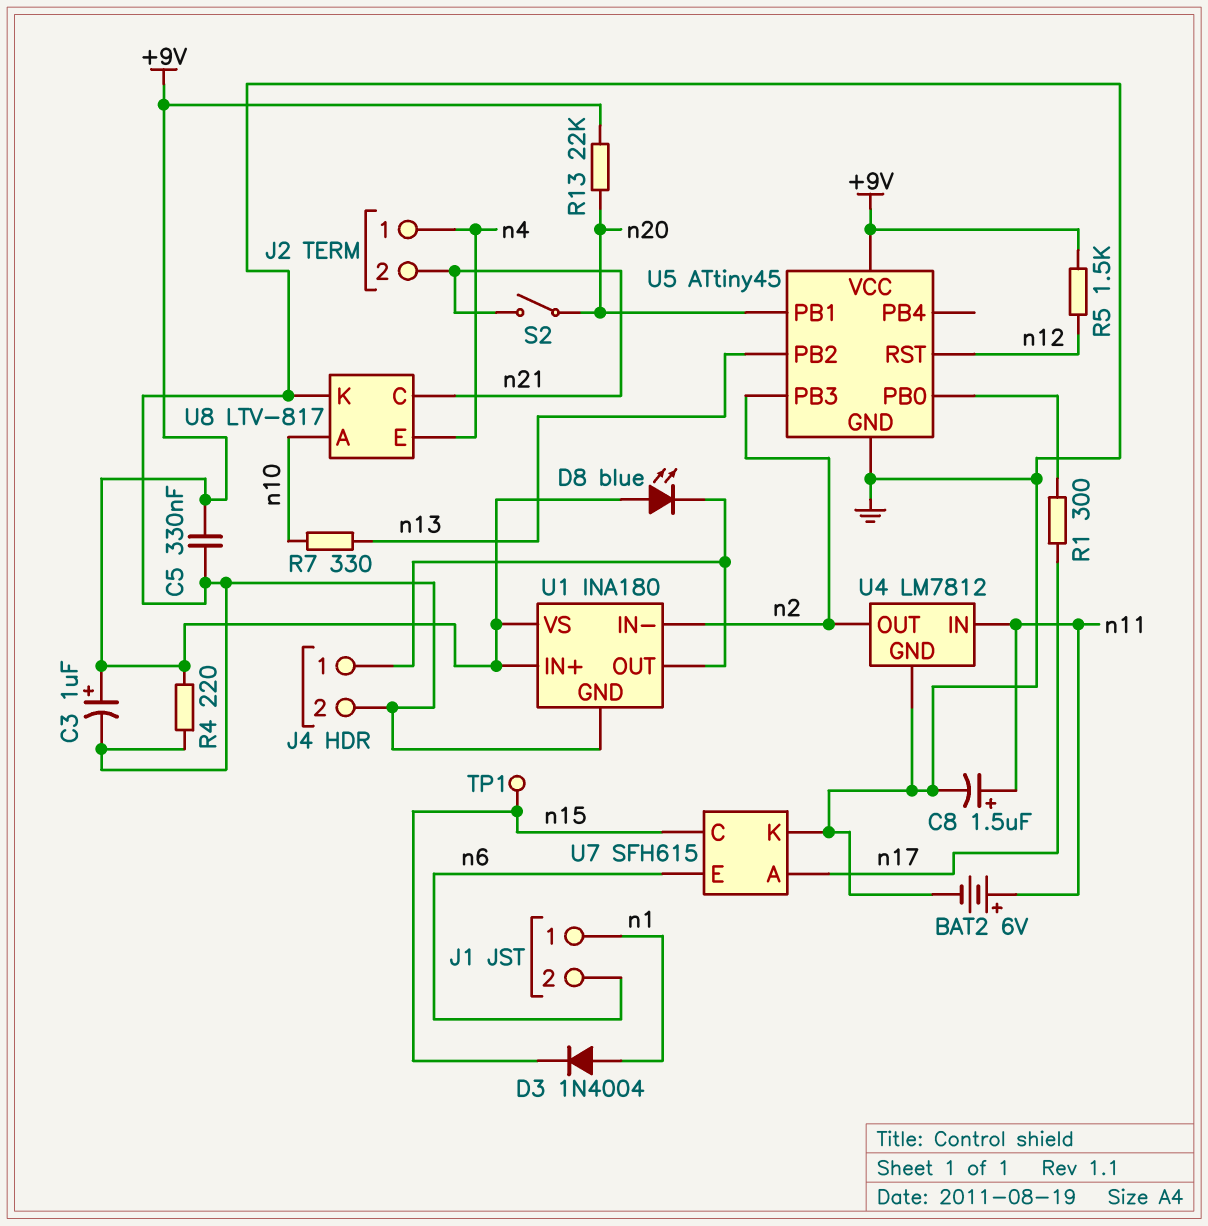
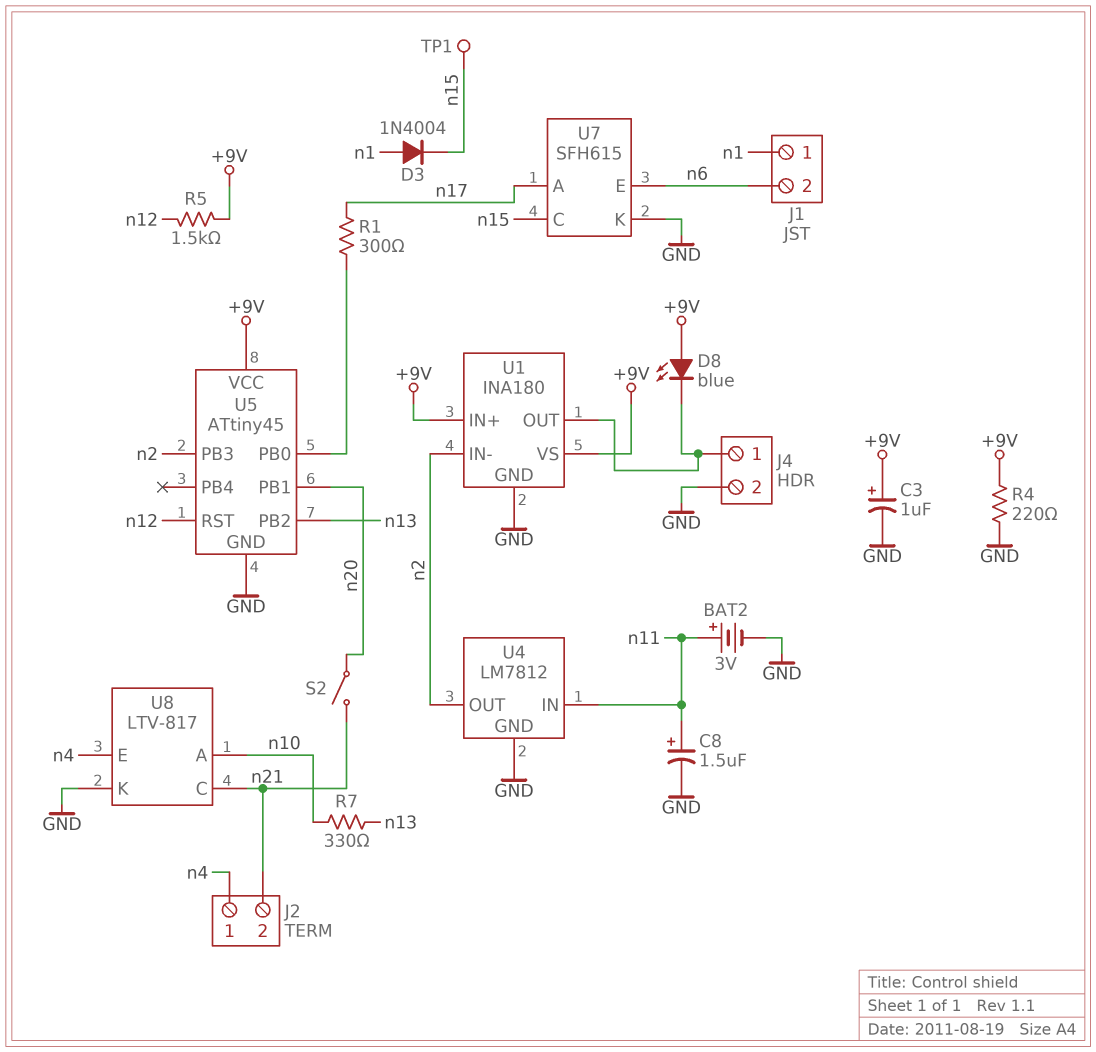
BAT2: 6V (plus n11, minus GND) -> 3V (plus n11, minus GND)
C5: 330nF (+9V, GND) -> none
R13: 22k (+9V, n20) -> none

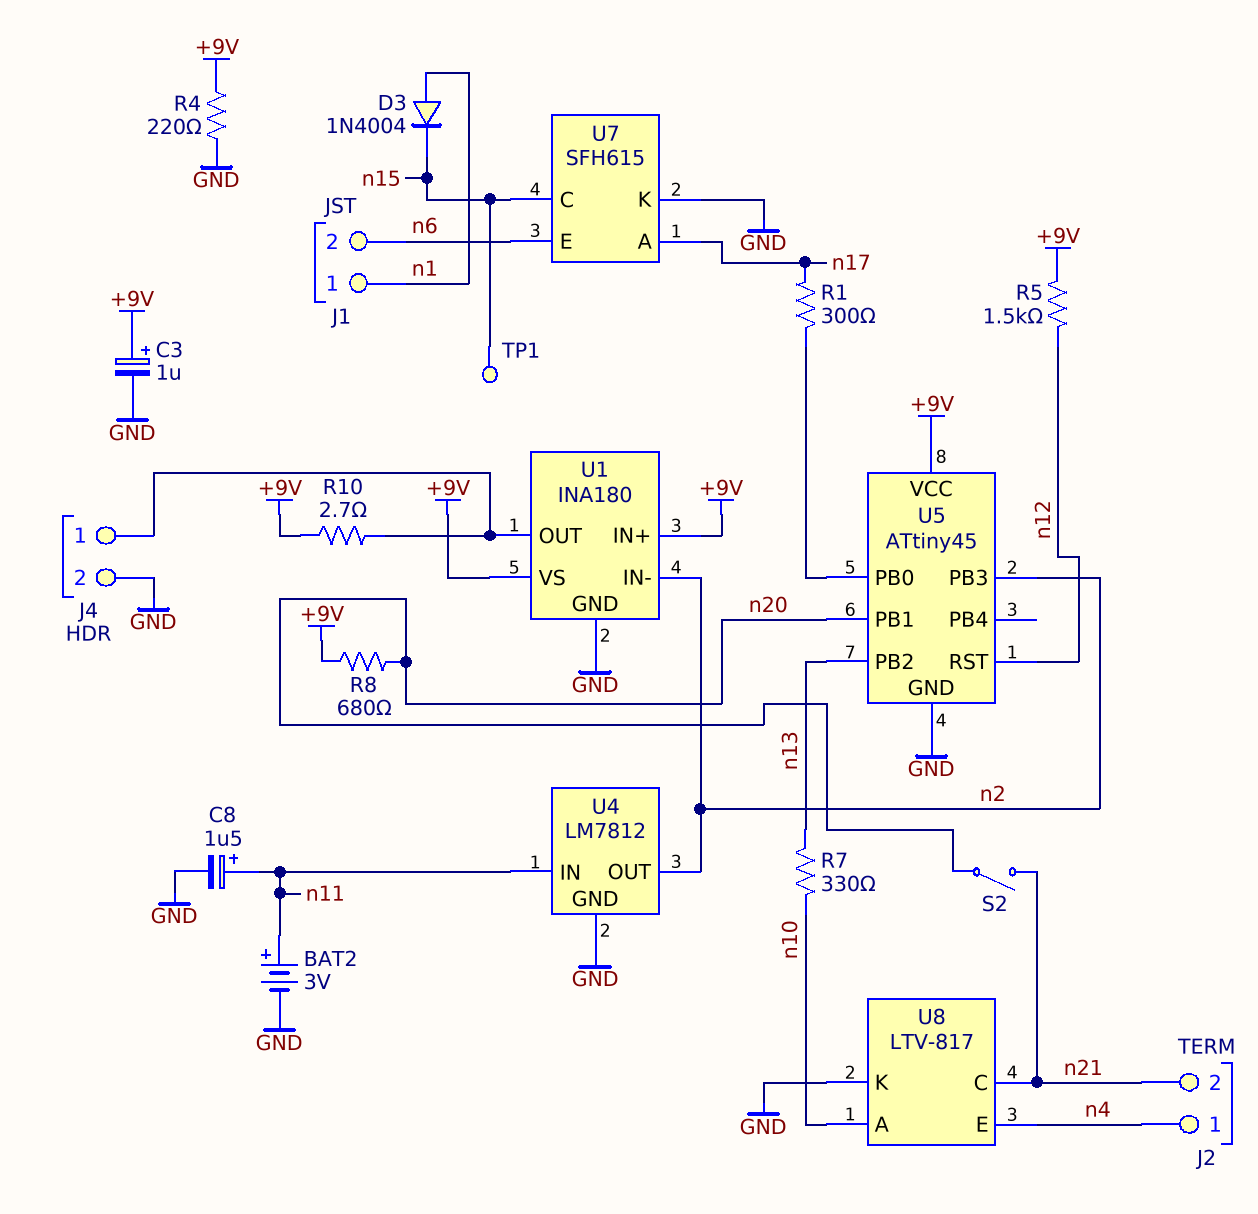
D8: LED blue (A +9V, K J4/1) -> none
R8: none -> 680 (+9V, n20)
R10: none -> 2.7 (+9V, J4/1)

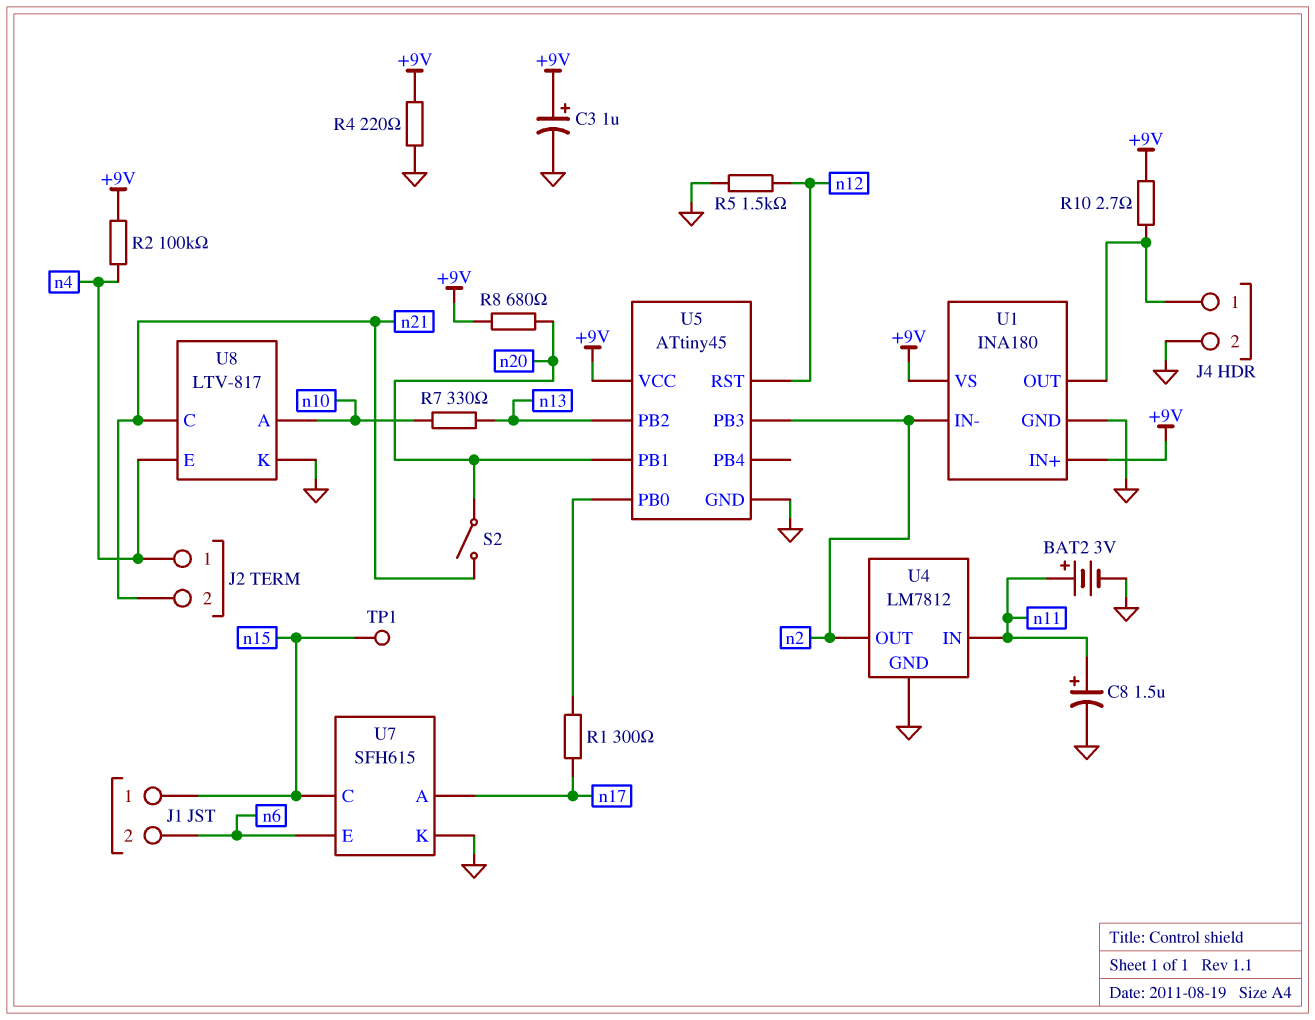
D3: diode 1N4004 (A n1, K n15) -> none
J1 pin 1: n1 -> n15
R2: none -> 100k (+9V, n4)
R5: 1.5k (+9V, n12) -> 1.5k (GND, n12)

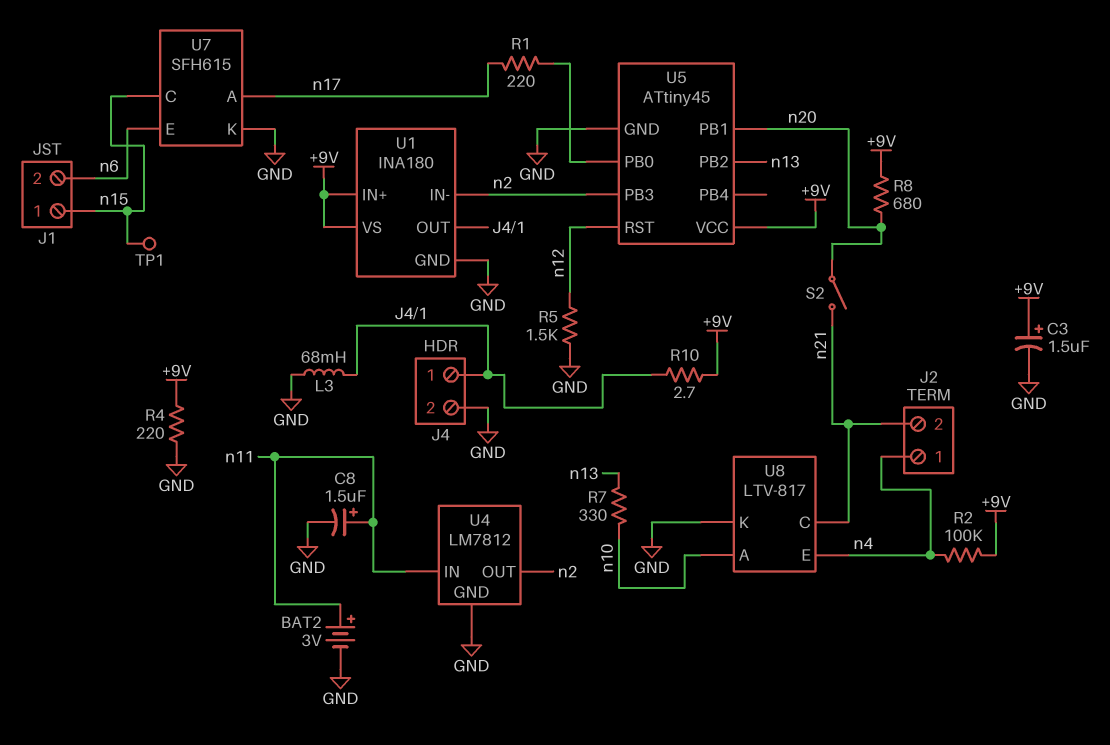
C3: 1uF (plus +9V, minus GND) -> 1.5uF (plus +9V, minus GND)
L3: none -> 68mH (GND, J4/1)
R1: 300 (U5/PB0, n17) -> 220 (U5/PB0, n17)

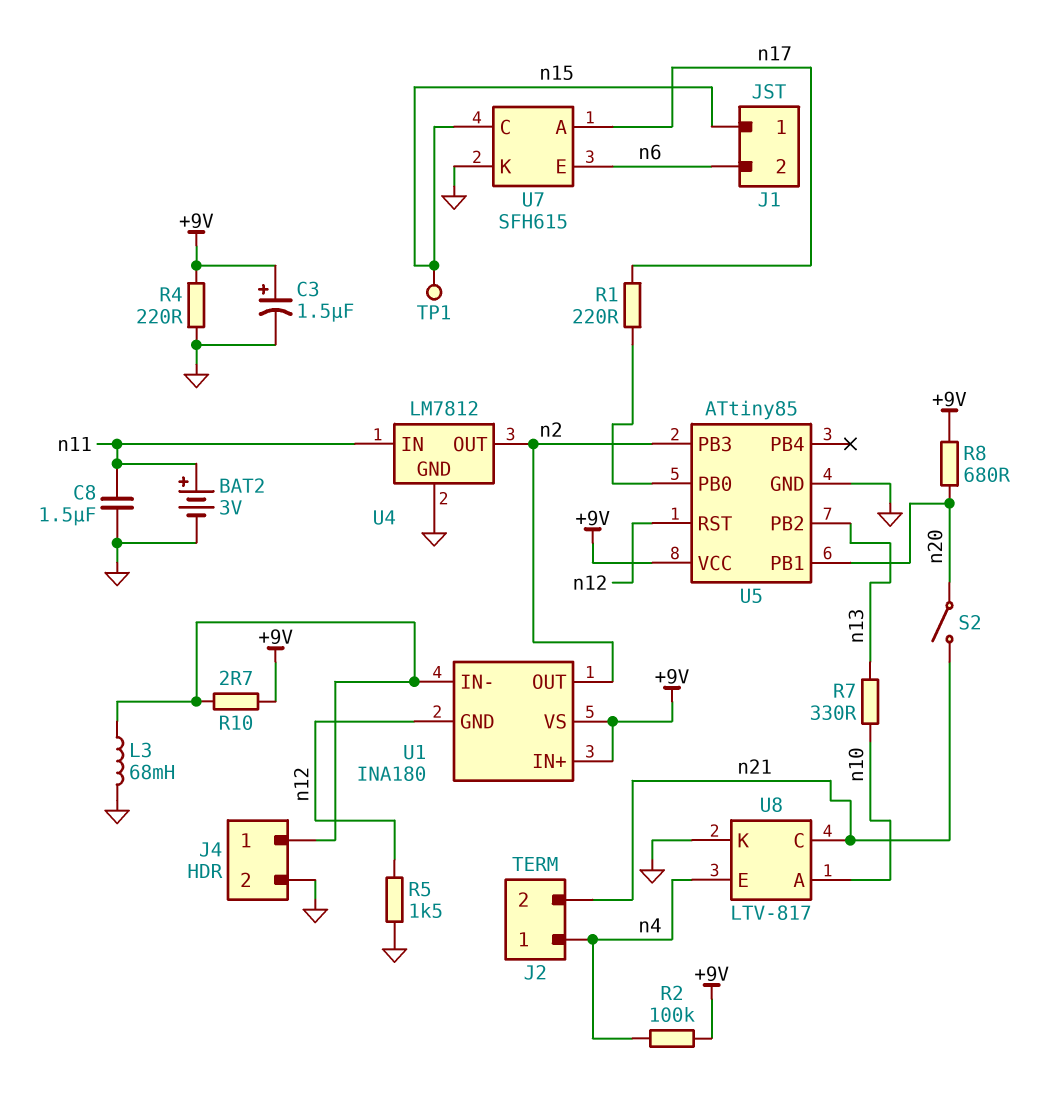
C8: 1.5uF (plus n11, minus GND) -> 1.5uF (GND, n11)
U1 pin GND: GND -> n12
U1 pin IN-: n2 -> J4/1
U1 pin OUT: J4/1 -> n2
U5: ATtiny45 -> ATtiny85

